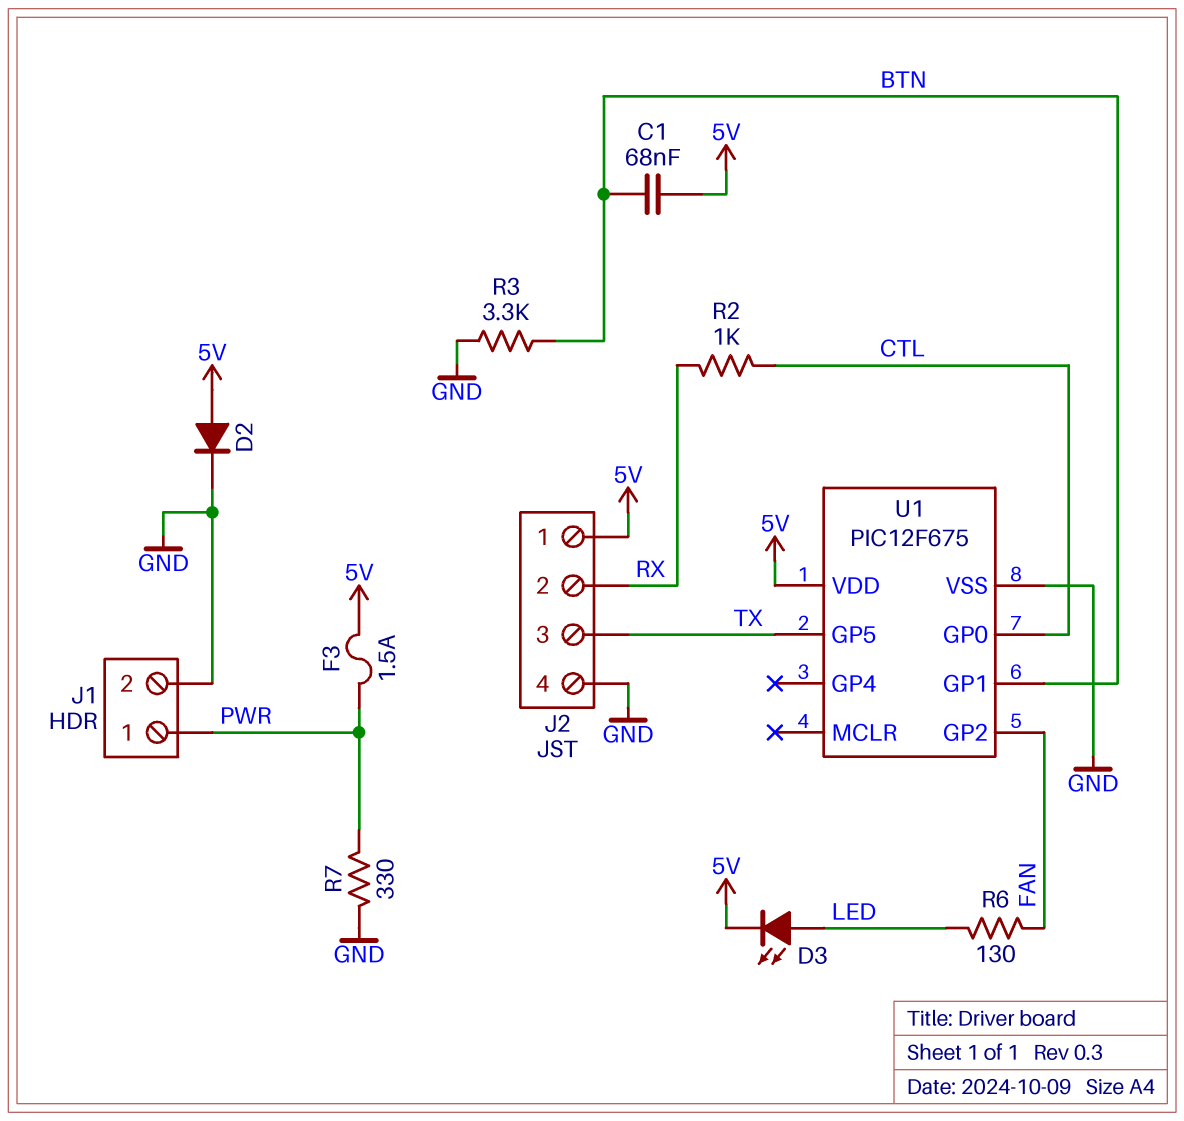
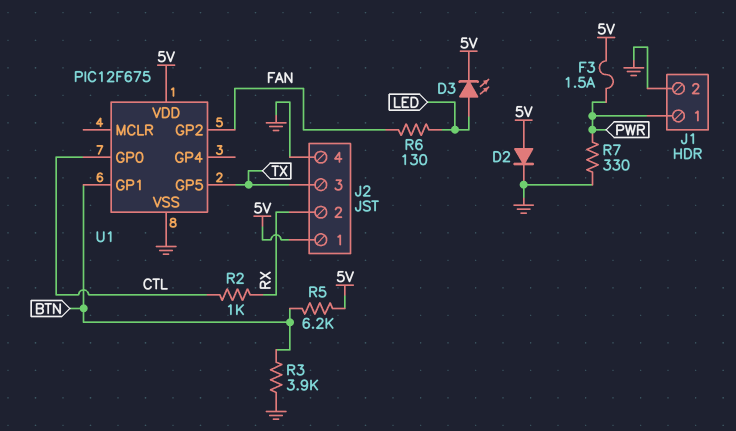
C1: 68nF (5V, BTN) -> none
R3: 3.3k (BTN, GND) -> 3.9k (BTN, GND)
R5: none -> 6.2k (5V, BTN)

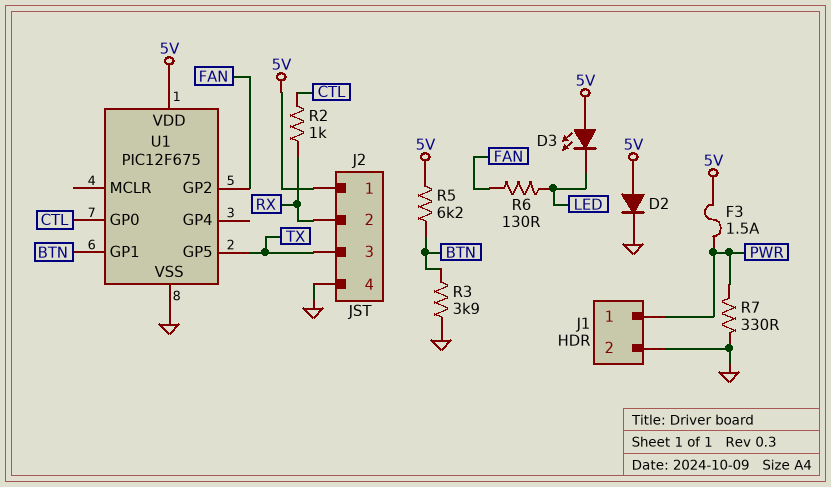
D3: LED (A LED, K 5V) -> LED (A 5V, K LED)

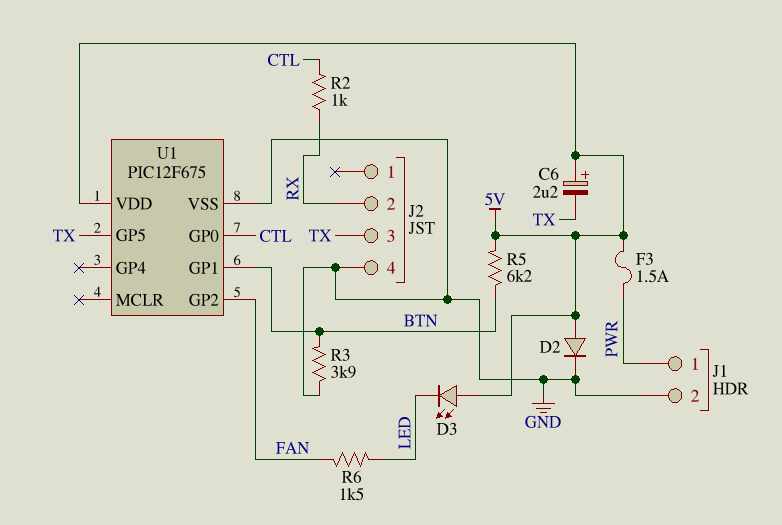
C6: none -> 2.2uF (plus 5V, minus TX)
J2 pin 1: 5V -> none
R6: 130 (FAN, LED) -> 1.5k (FAN, LED)
R7: 330 (GND, PWR) -> none

